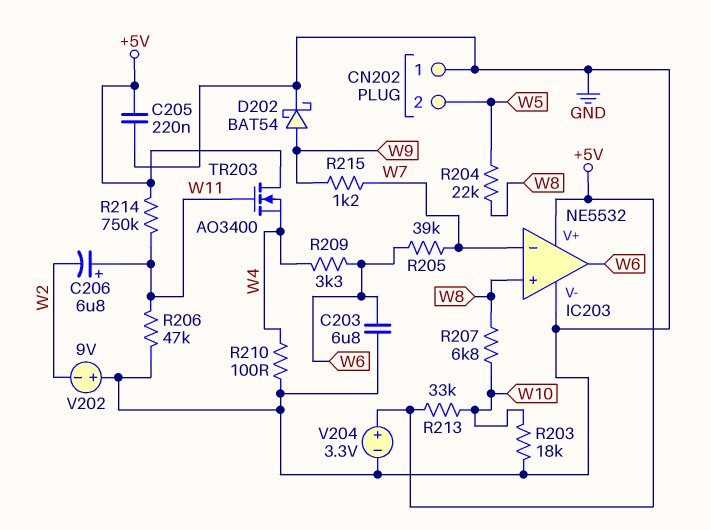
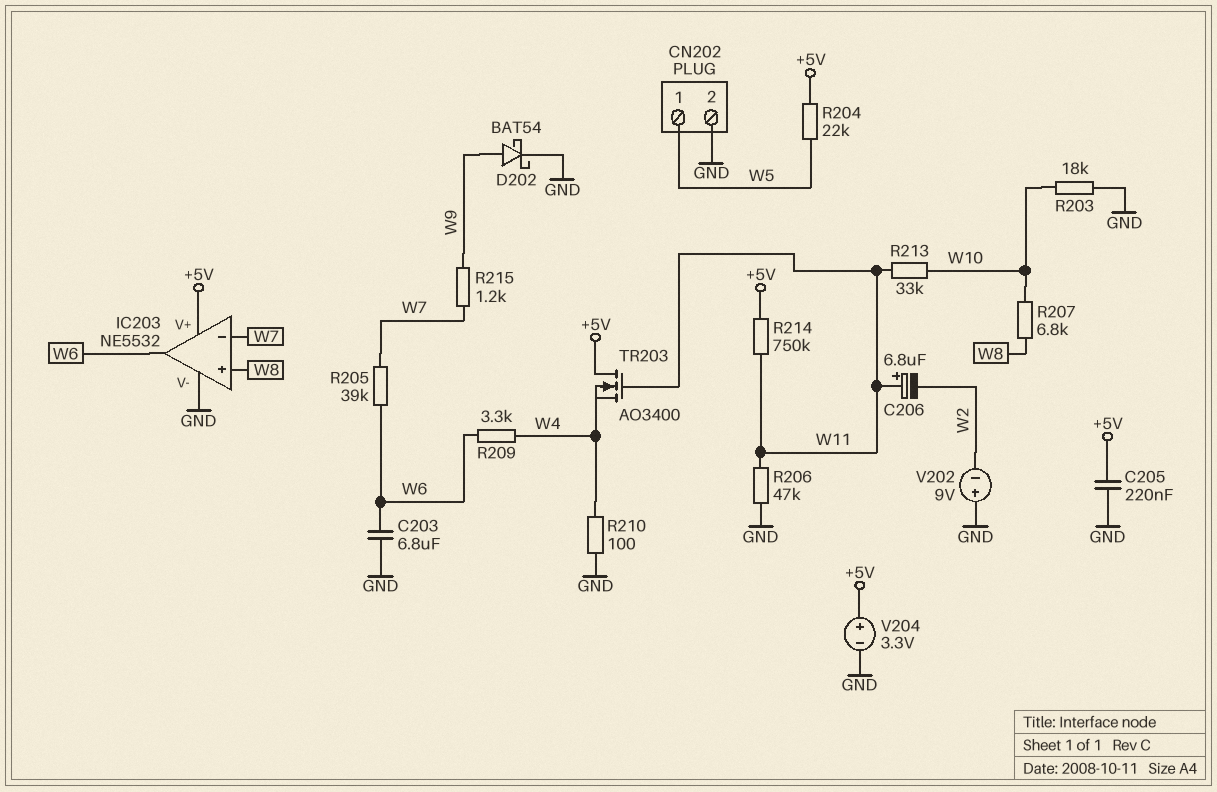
CN202 pin 1: GND -> W5
CN202 pin 2: W5 -> GND
R204: 22k (W5, W8) -> 22k (+5V, W5)
R213: 33k (+5V, W10) -> 33k (W10, W11)

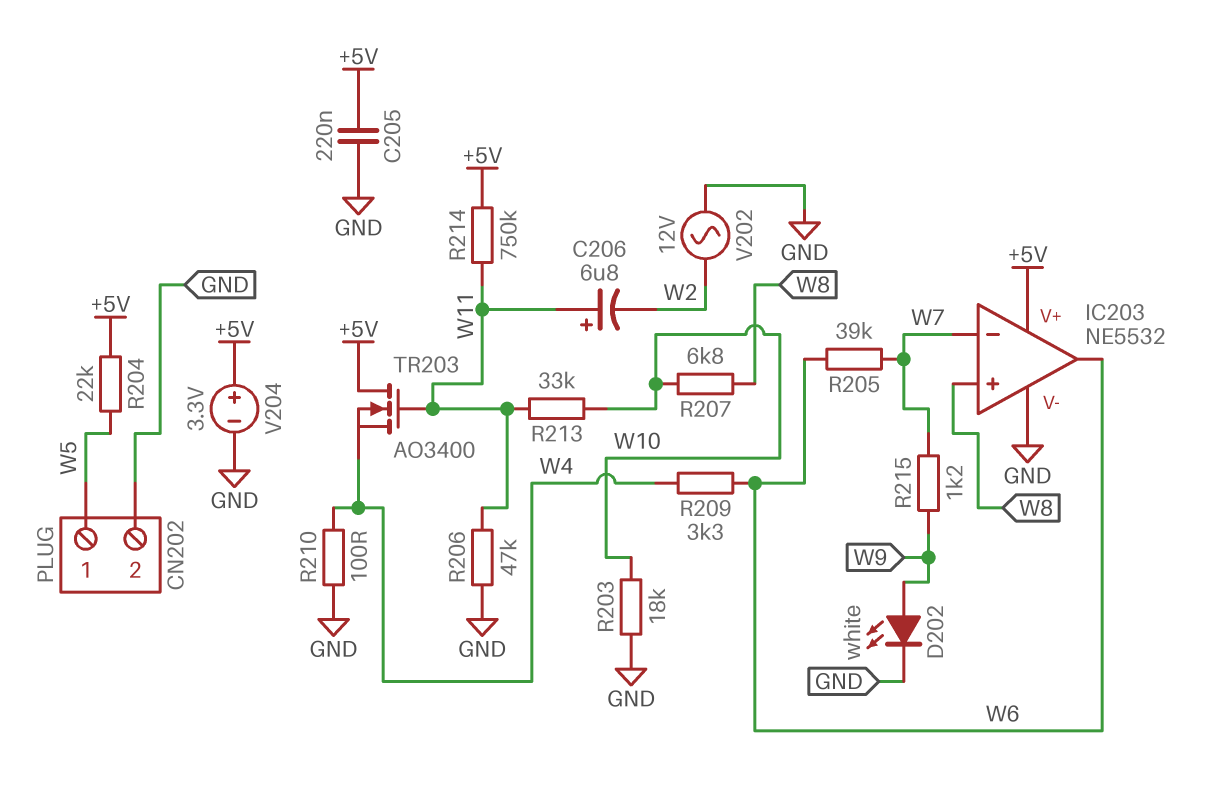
C203: 6.8uF (GND, W6) -> none
D202: schottky BAT54 (A W9, K GND) -> LED white (A W9, K GND)
V202: 9V (plus GND, minus W2) -> AC 12V (GND, W2)

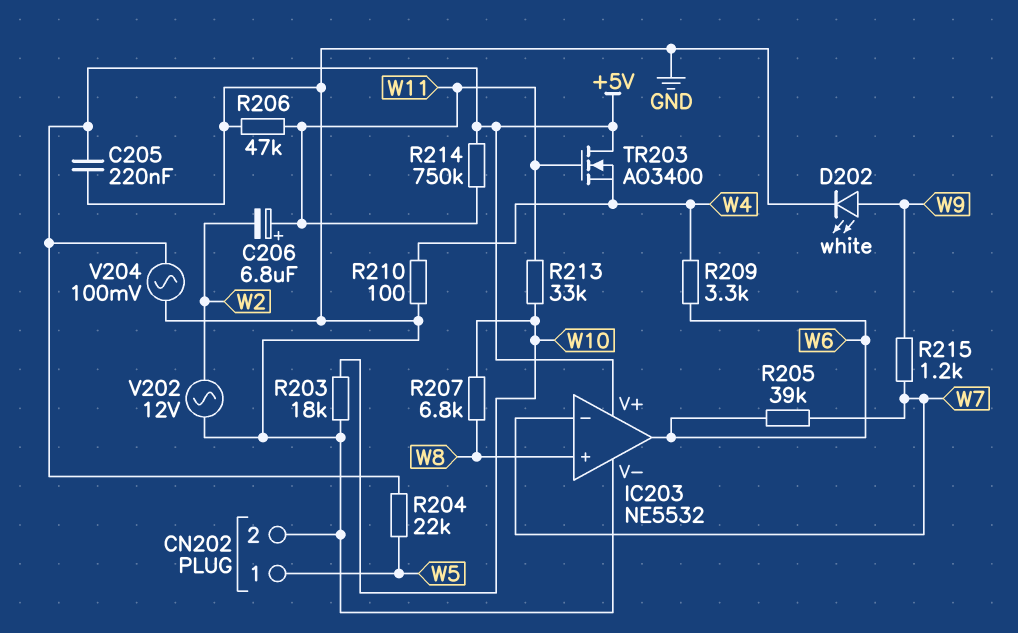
V204: 3.3V (plus +5V, minus GND) -> AC 100mV (+5V, GND)

